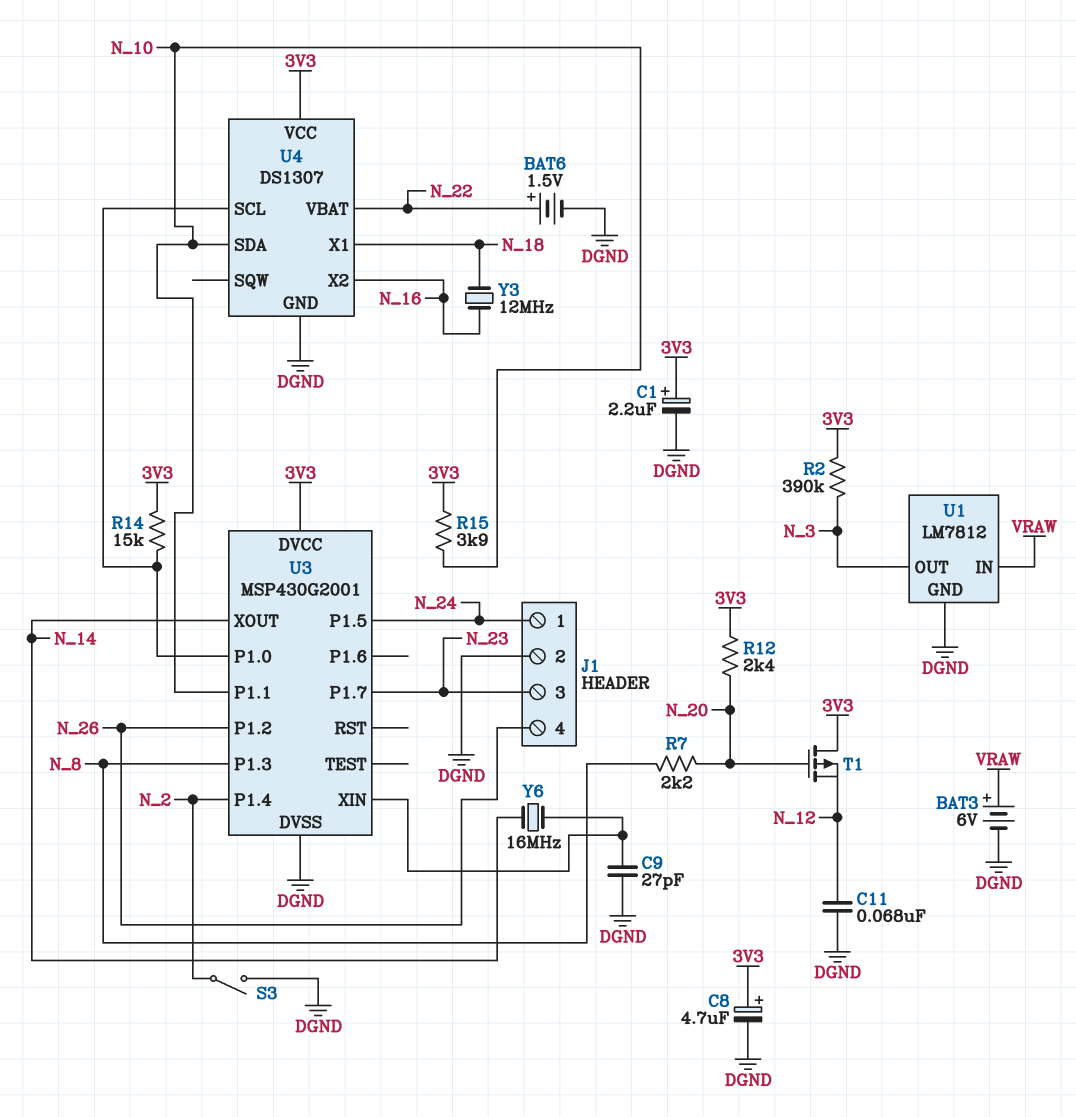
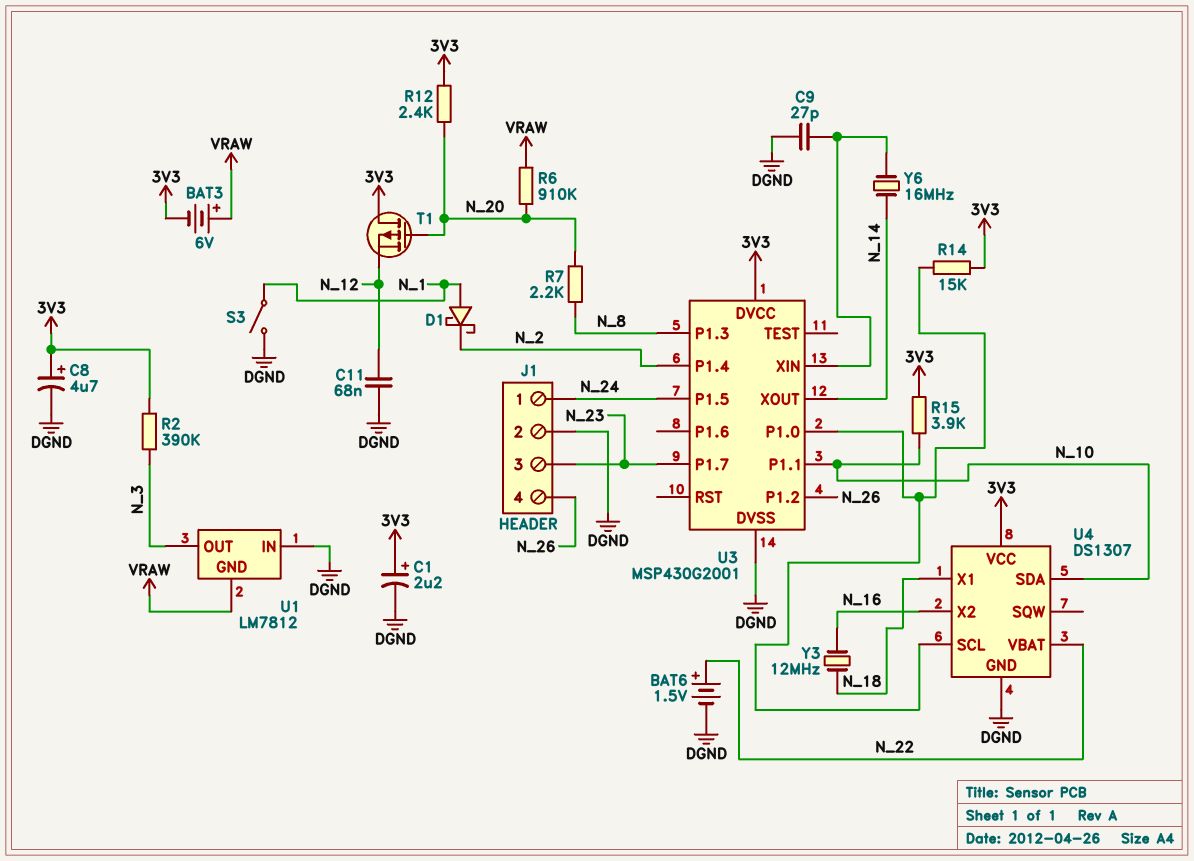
BAT3: 6V (plus VRAW, minus DGND) -> 6V (plus VRAW, minus 3V3)
D1: none -> schottky (A N_1, K N_2)
R6: none -> 910k (N_20, VRAW)
S3: switch (DGND, N_2) -> switch (DGND, N_1)
U1 pin GND: DGND -> VRAW
U1 pin IN: VRAW -> DGND

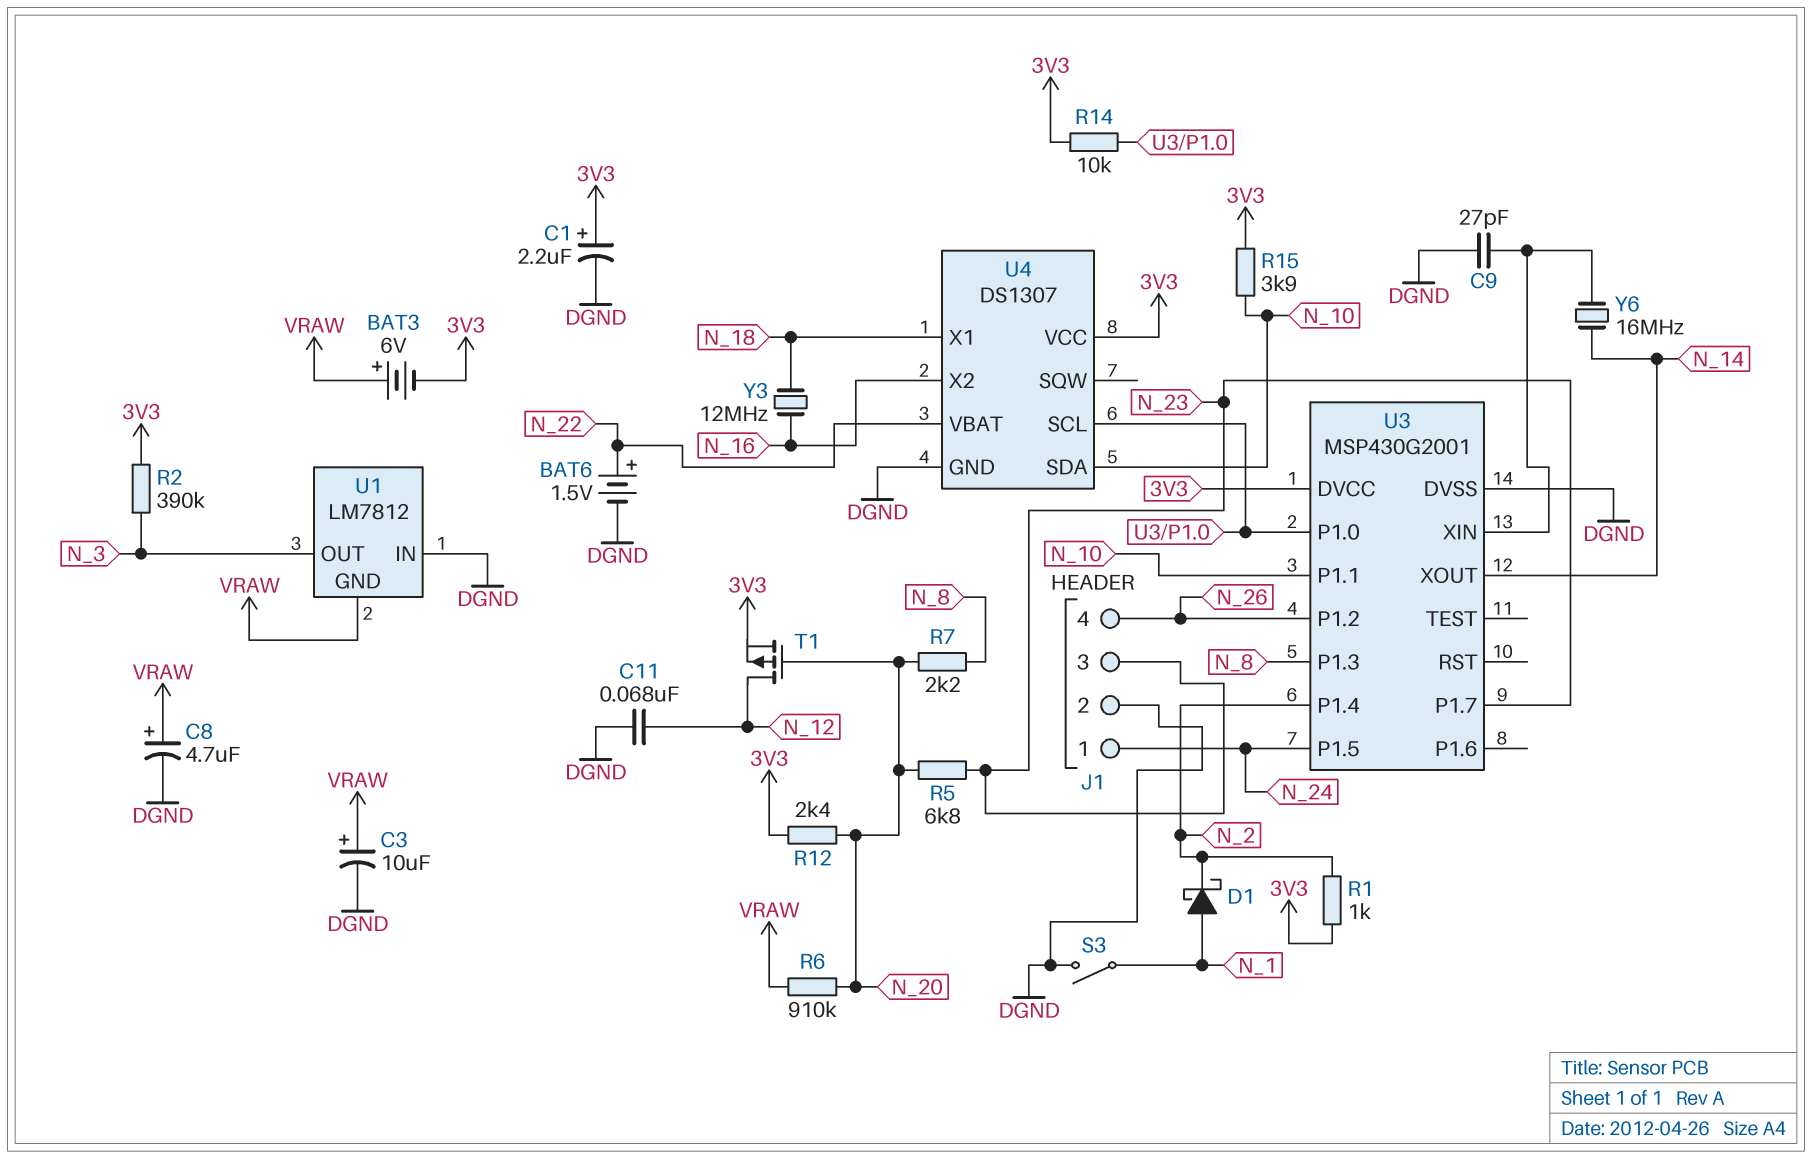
C3: none -> 10uF (plus VRAW, minus DGND)
C8: 4.7uF (plus 3V3, minus DGND) -> 4.7uF (plus VRAW, minus DGND)
R1: none -> 1k (3V3, N_2)
R5: none -> 6.8k (N_20, N_23)
R14: 15k (3V3, U3/P1.0) -> 10k (3V3, U3/P1.0)
T1: PMOS (G N_20, D 3V3, S N_12) -> PMOS (G N_20, D N_12, S 3V3)

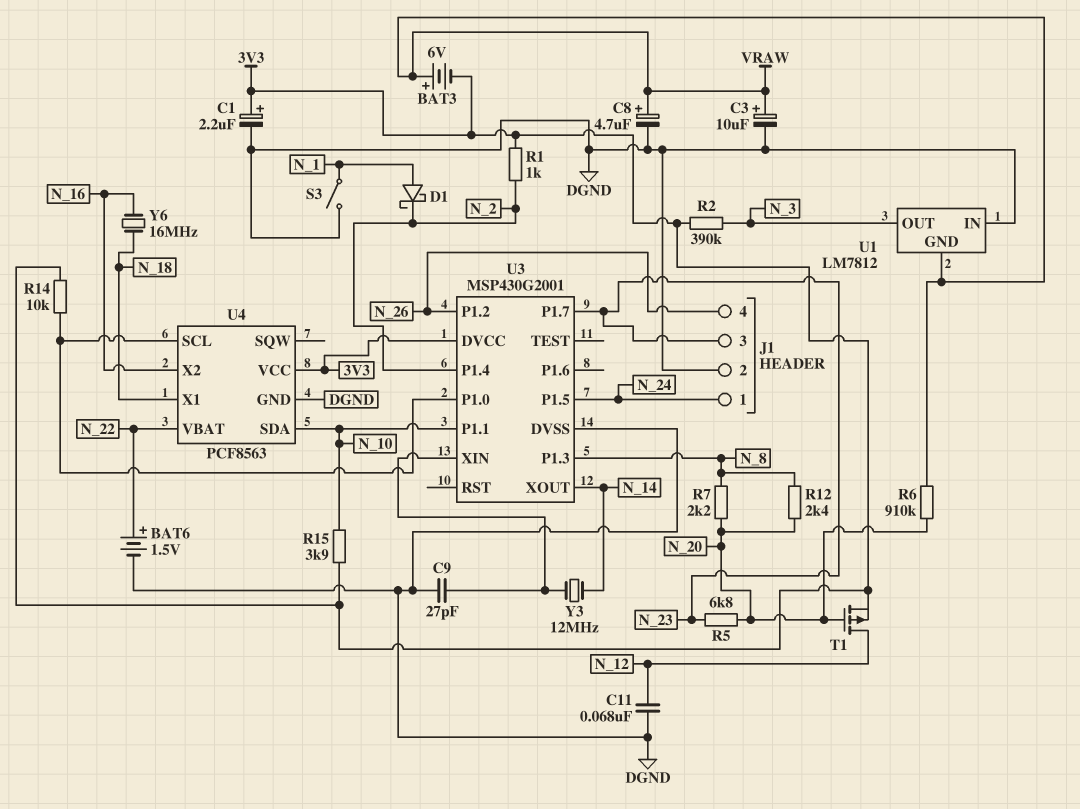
R12: 2.4k (3V3, N_20) -> 2.4k (N_8, N_20)
U4: DS1307 -> PCF8563
Y3: 12MHz (N_16, N_18) -> 12MHz (N_14, U3/XIN)
Y6: 16MHz (N_14, U3/XIN) -> 16MHz (N_16, N_18)

